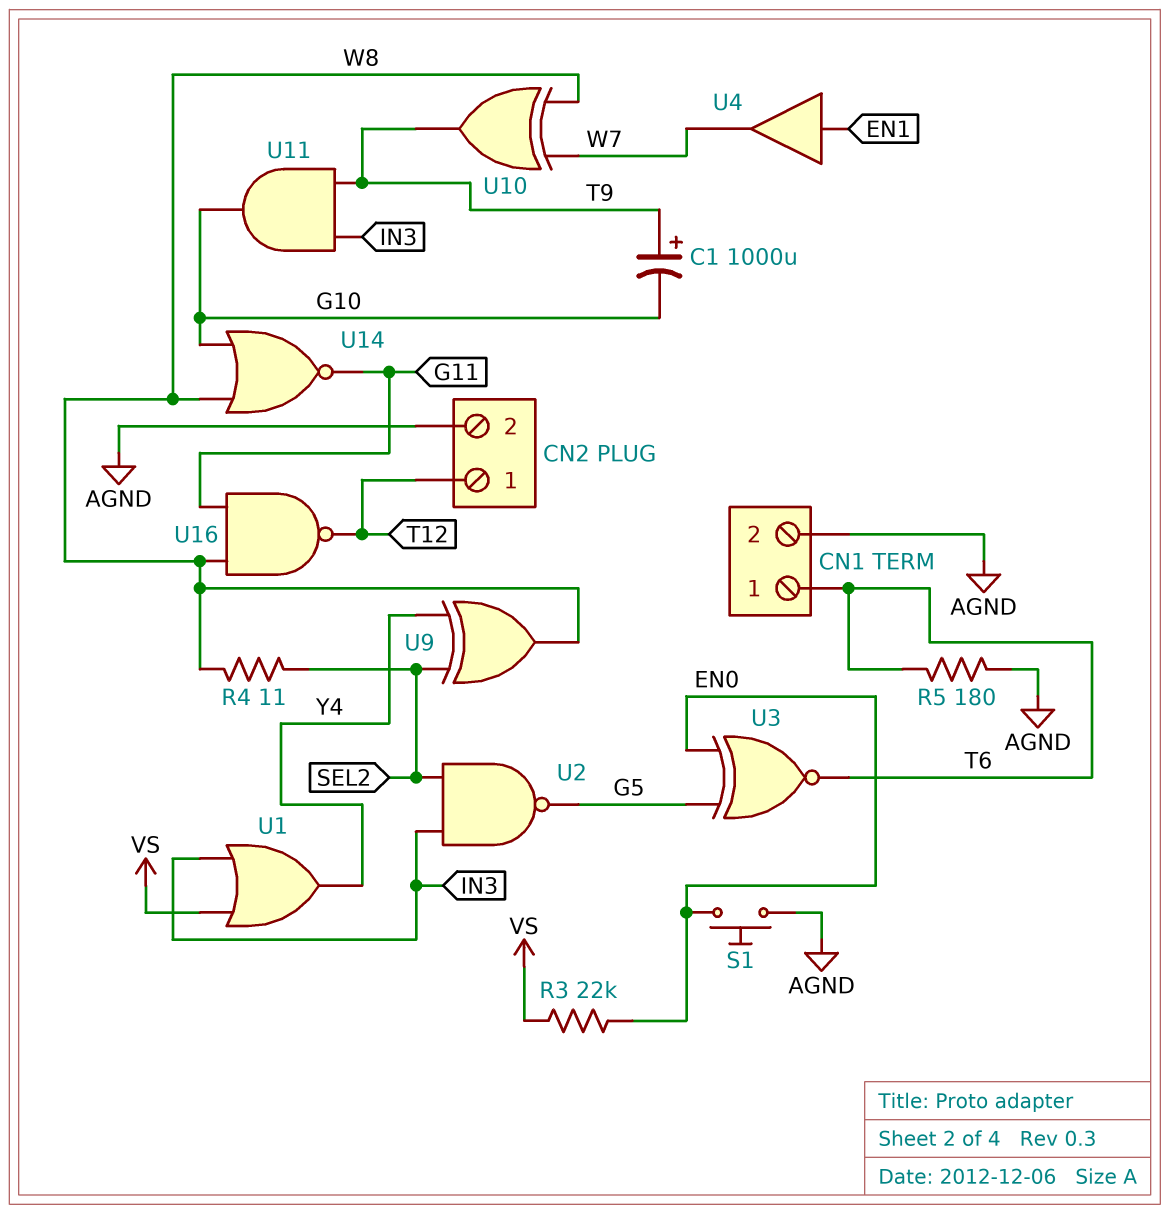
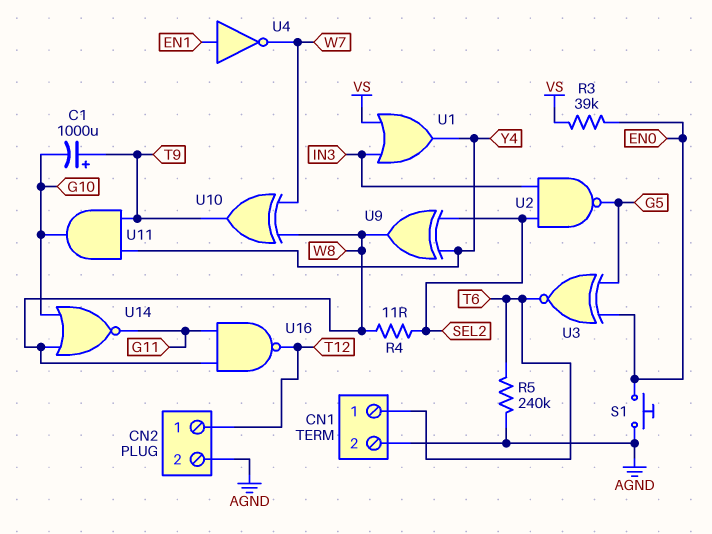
R3: 22k (EN0, VS) -> 39k (EN0, VS)
R5: 180 (AGND, T6) -> 240k (AGND, T6)
U4: buffer (in EN1, out W7) -> NOT (in EN1, out W7)
U11: AND (in IN3, in T9, out G10) -> AND (in T9, in Y4, out G10)

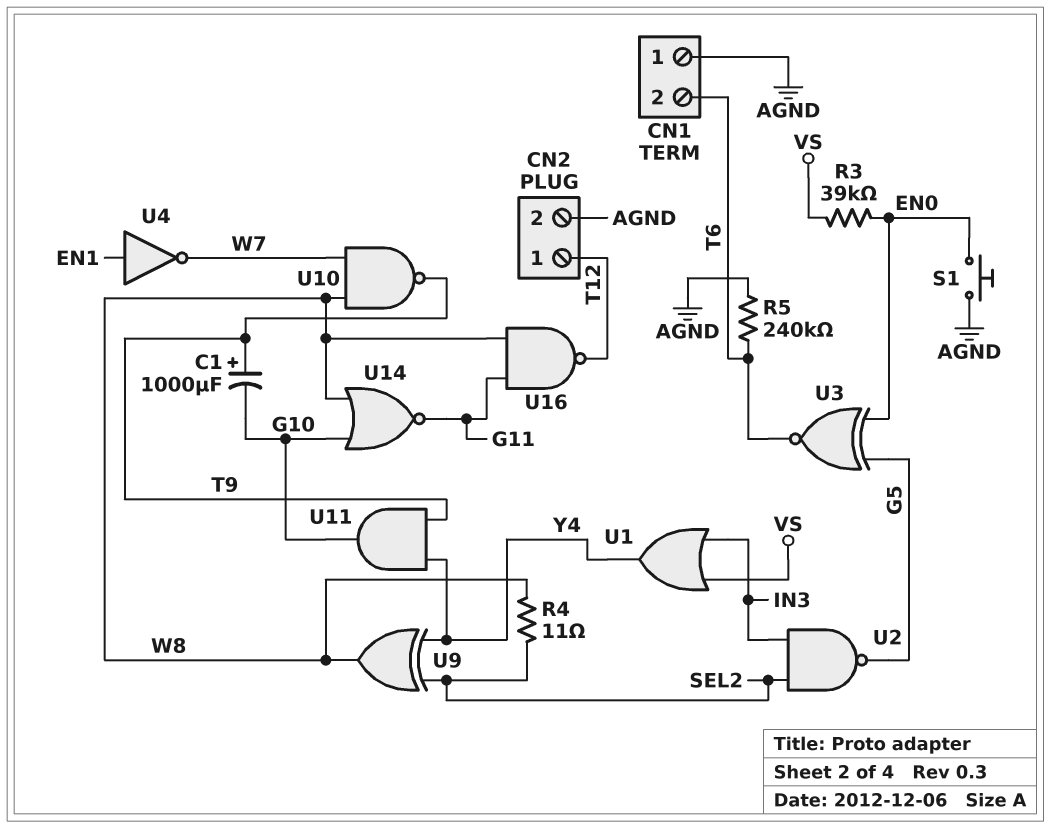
CN1 pin 1: T6 -> AGND
CN1 pin 2: AGND -> T6
U10: XOR (in W7, in W8, out T9) -> NAND (in W7, in W8, out T9)

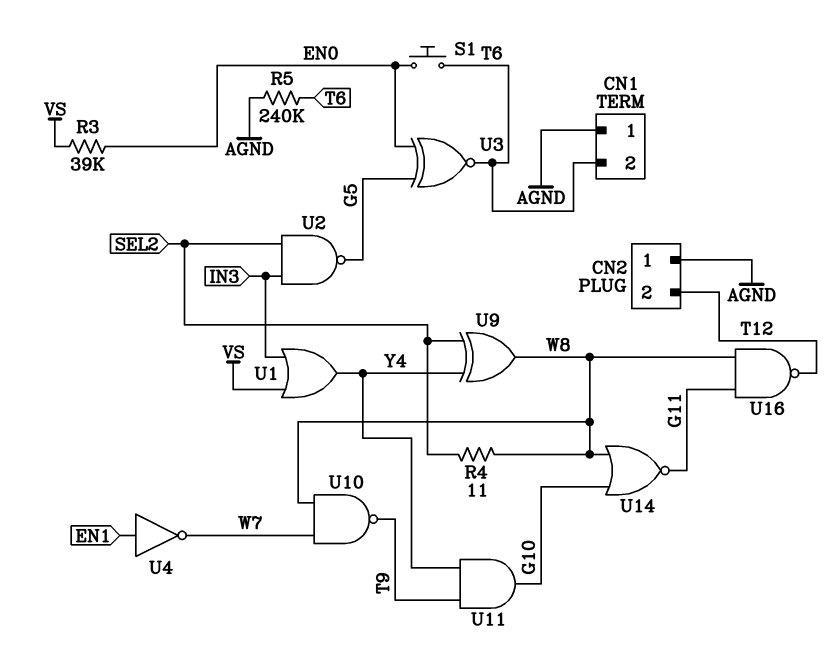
C1: 1000uF (plus T9, minus G10) -> none
CN2 pin 1: T12 -> AGND
CN2 pin 2: AGND -> T12
S1: button (AGND, EN0) -> button (EN0, T6)

